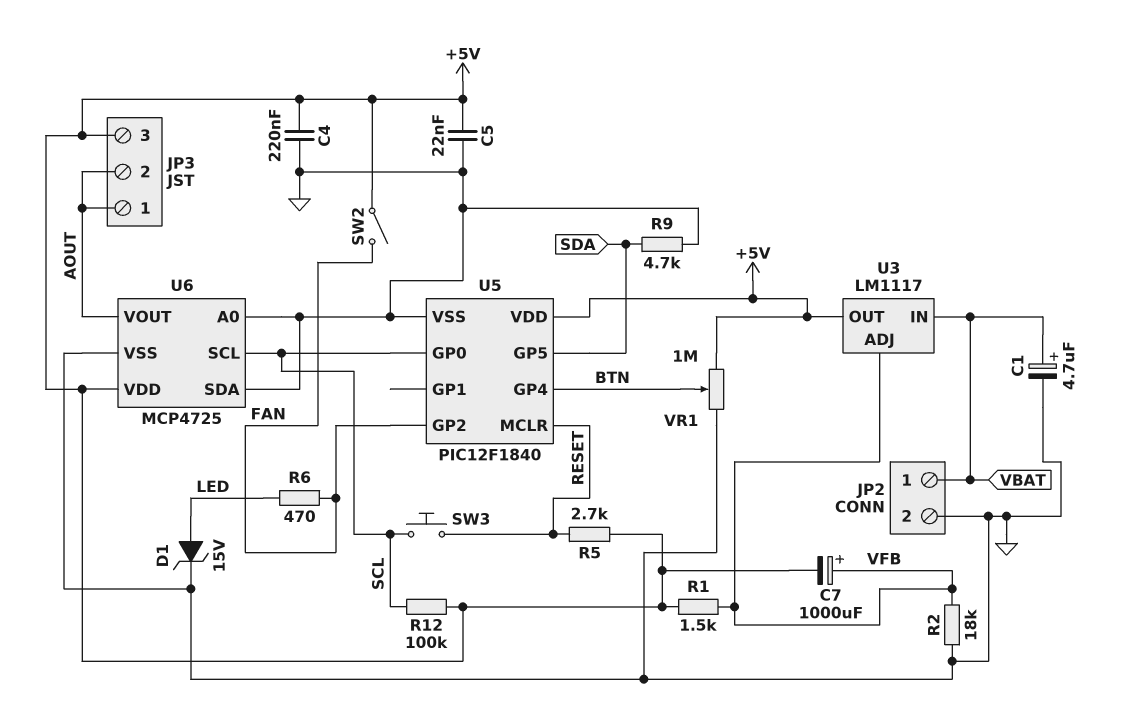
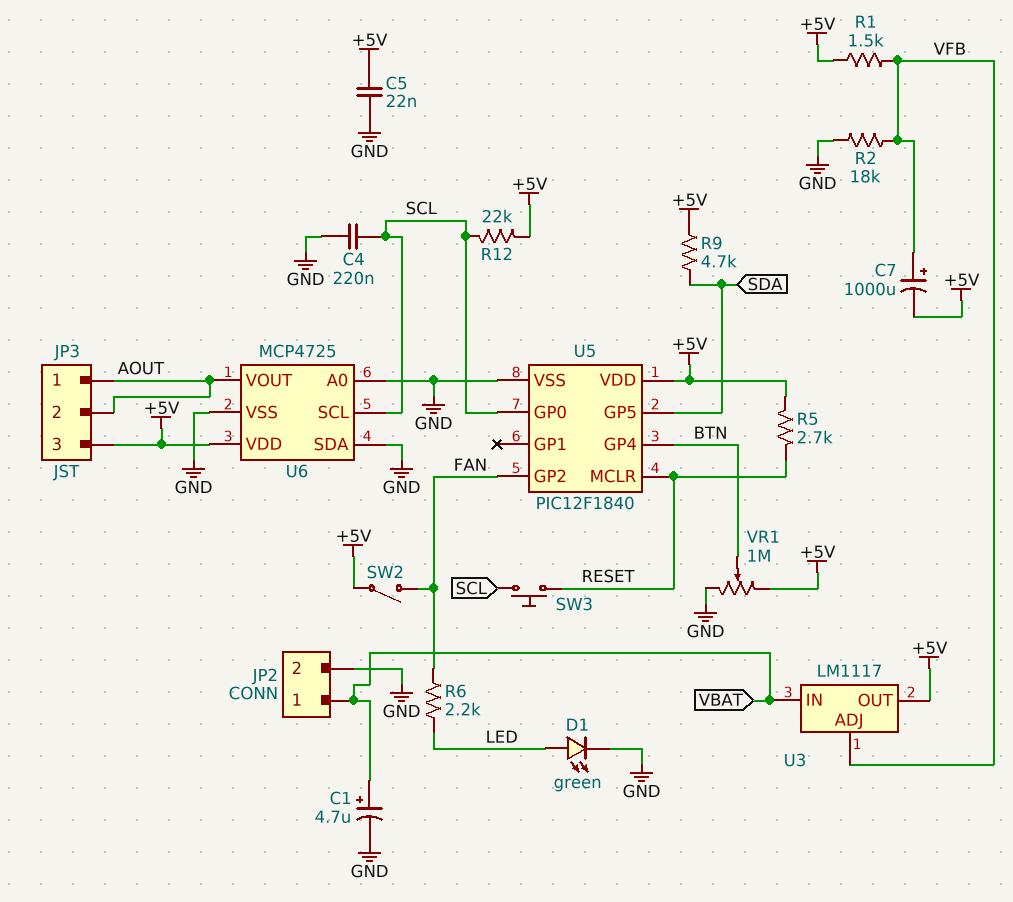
C4: 220nF (+5V, GND) -> 220nF (GND, SCL)
D1: zener 15V (A LED, K GND) -> LED green (A LED, K GND)
R6: 470 (FAN, LED) -> 2.2k (FAN, LED)
R9: 4.7k (GND, SDA) -> 4.7k (+5V, SDA)
R12: 100k (+5V, SCL) -> 22k (+5V, SCL)

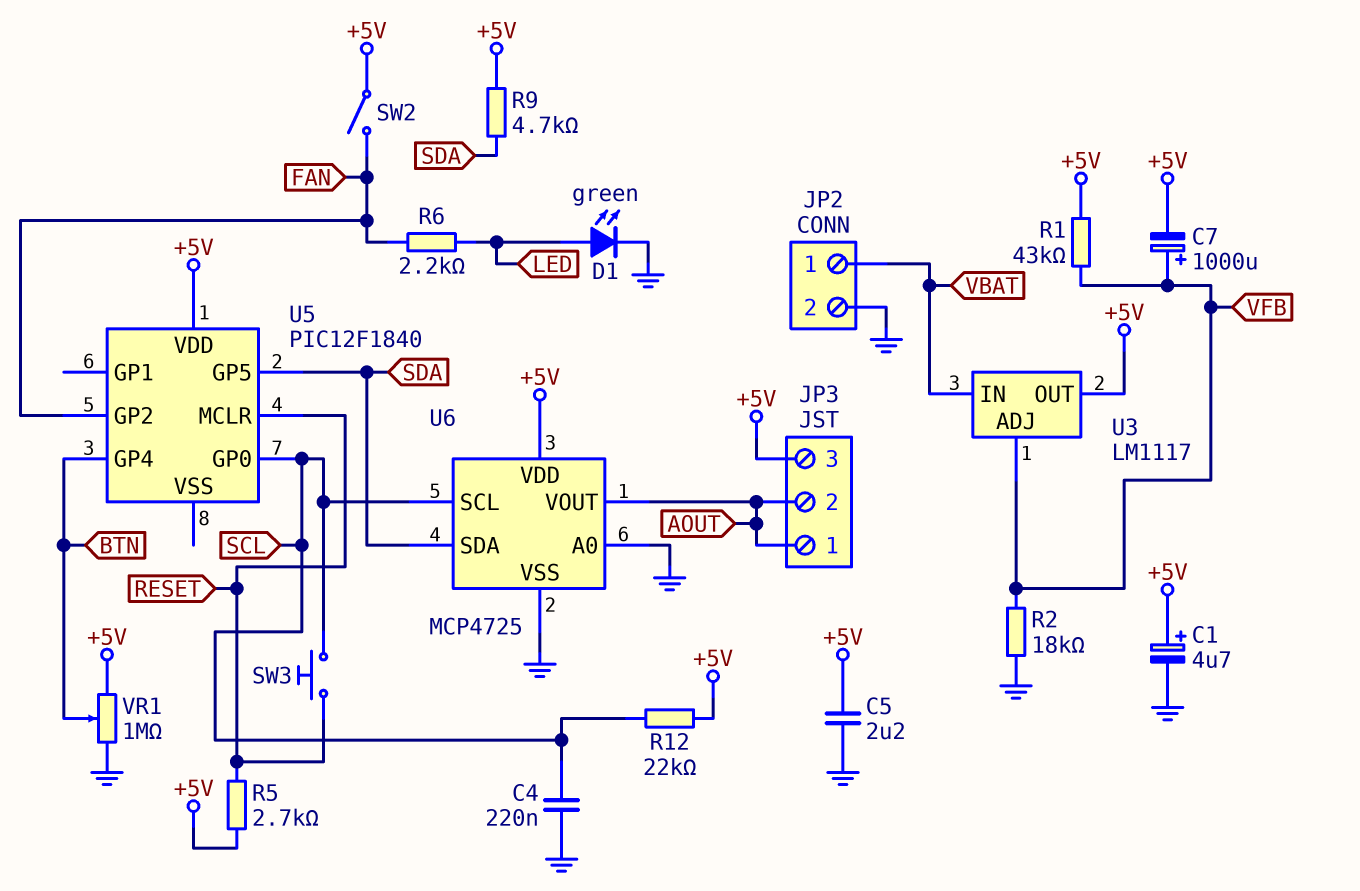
C1: 4.7uF (plus VBAT, minus GND) -> 4.7uF (plus +5V, minus GND)
C5: 22nF (+5V, GND) -> 2.2uF (+5V, GND)
R1: 1.5k (+5V, VFB) -> 43k (+5V, VFB)
U5 pin VSS: GND -> none
U6 pin SDA: GND -> SDA

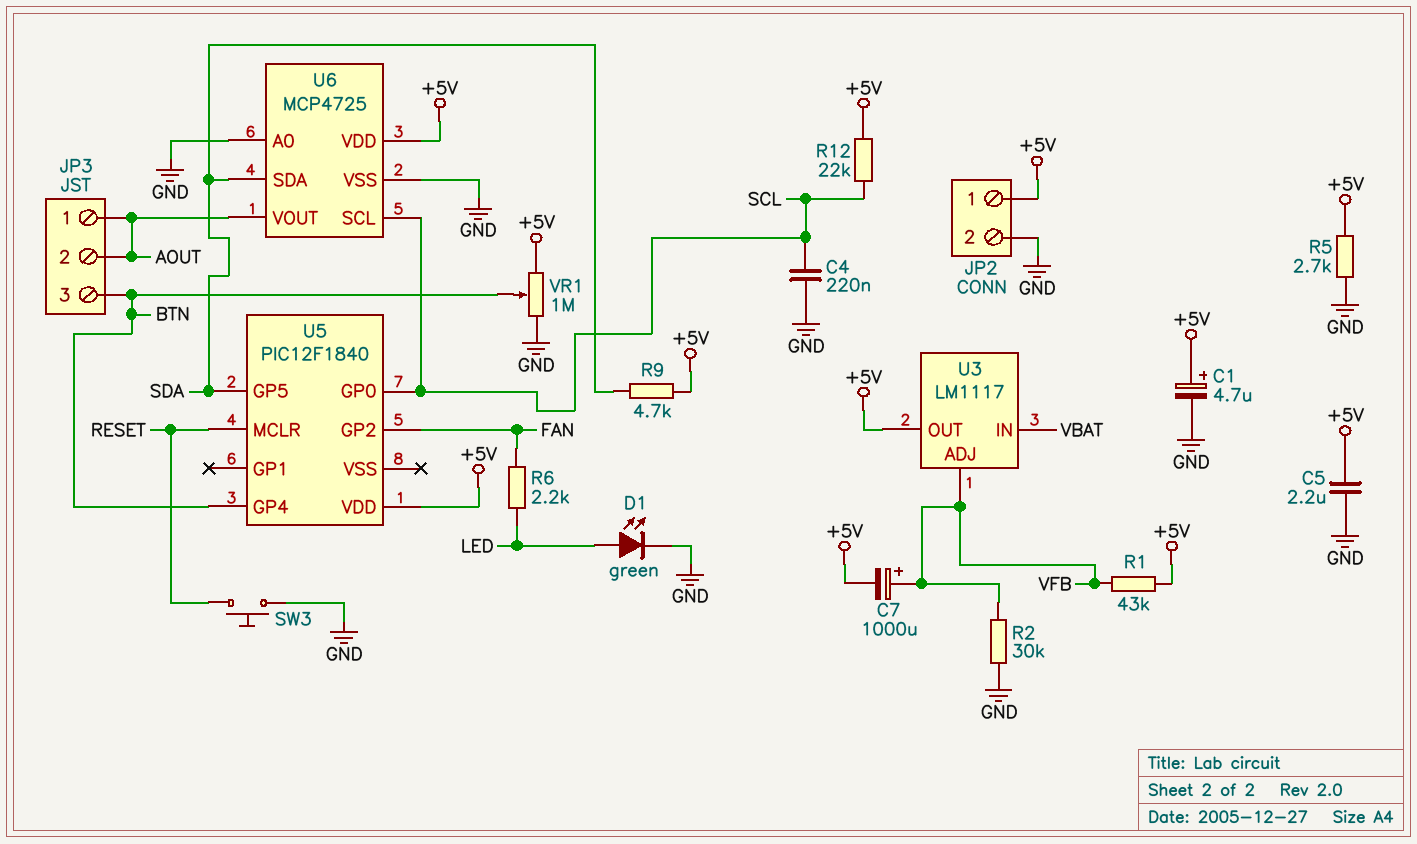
JP2 pin 1: VBAT -> +5V
JP3 pin 3: +5V -> BTN
R2: 18k (GND, VFB) -> 30k (GND, VFB)
R5: 2.7k (+5V, RESET) -> 2.7k (+5V, GND)
SW2: switch (+5V, FAN) -> none
SW3: button (RESET, SCL) -> button (GND, RESET)

